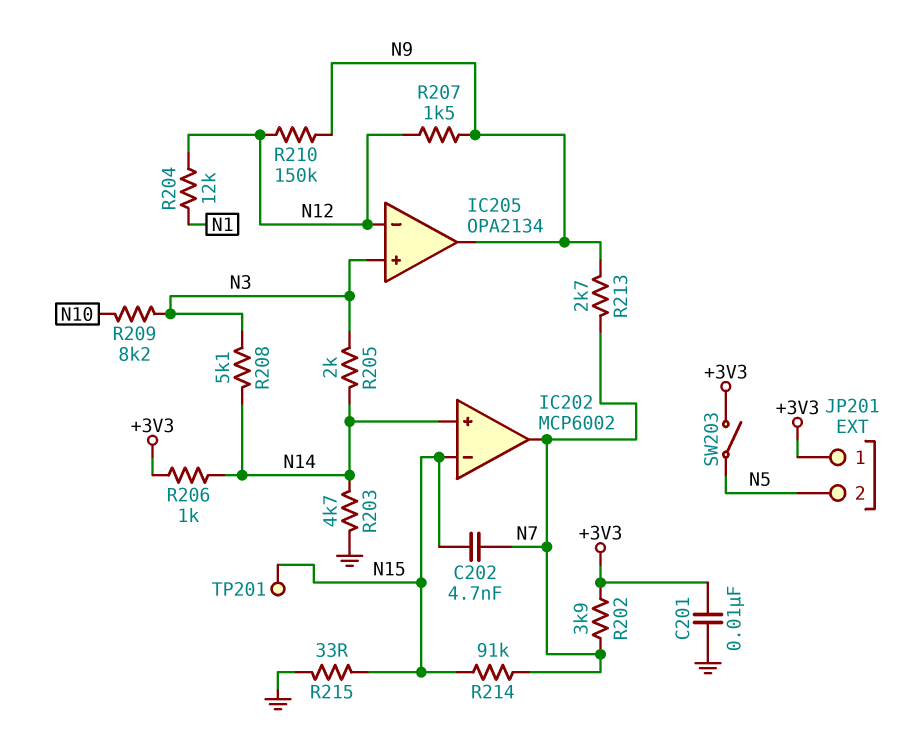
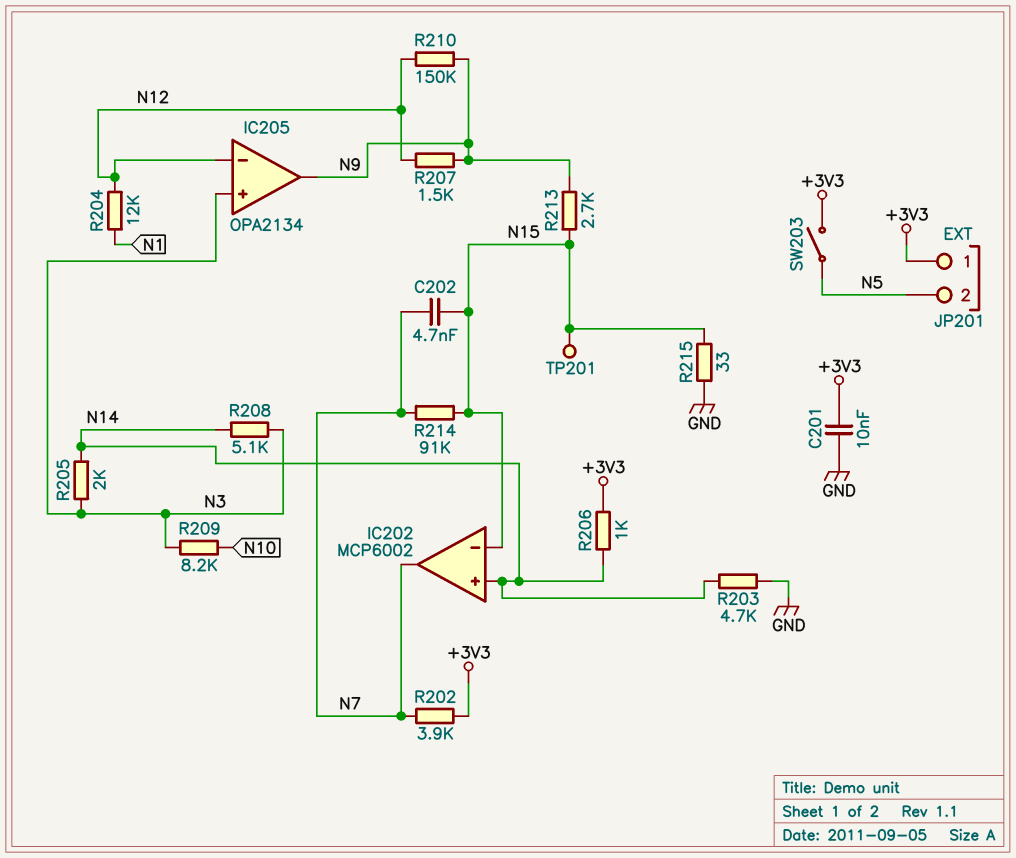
R213: 2.7k (N7, N9) -> 2.7k (N9, N15)

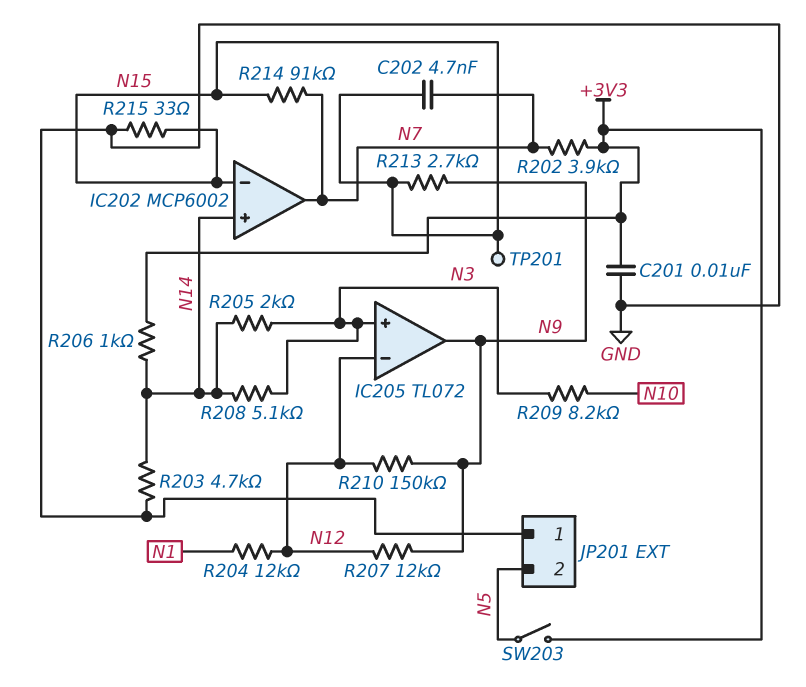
IC205: OPA2134 -> TL072
JP201 pin 1: +3V3 -> GND
R207: 1.5k (N9, N12) -> 12k (N9, N12)

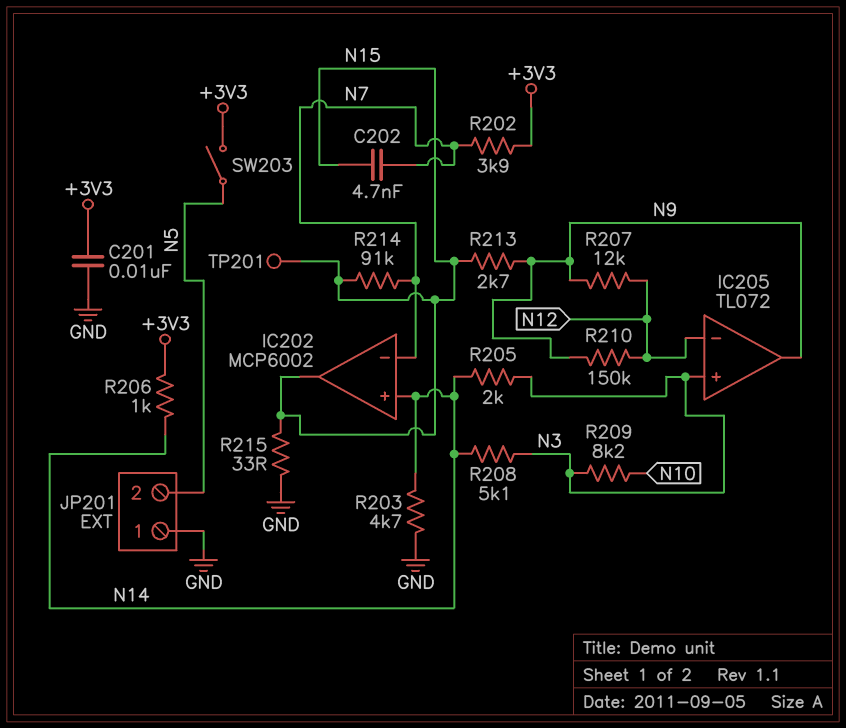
IC202 pin in-: N15 -> N7
IC202 pin out: N7 -> N15
R204: 12k (N1, N12) -> none

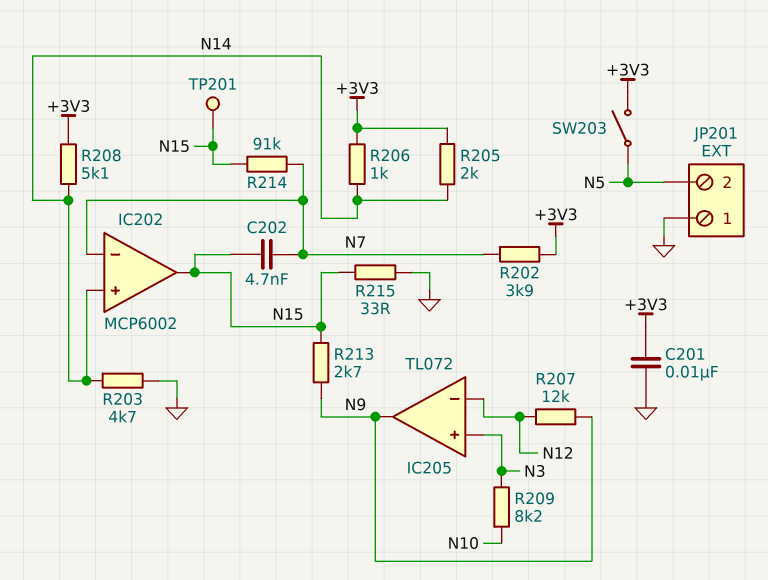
R205: 2k (N3, N14) -> 2k (+3V3, N14)
R208: 5.1k (N3, N14) -> 5.1k (+3V3, N14)
R210: 150k (N9, N12) -> none

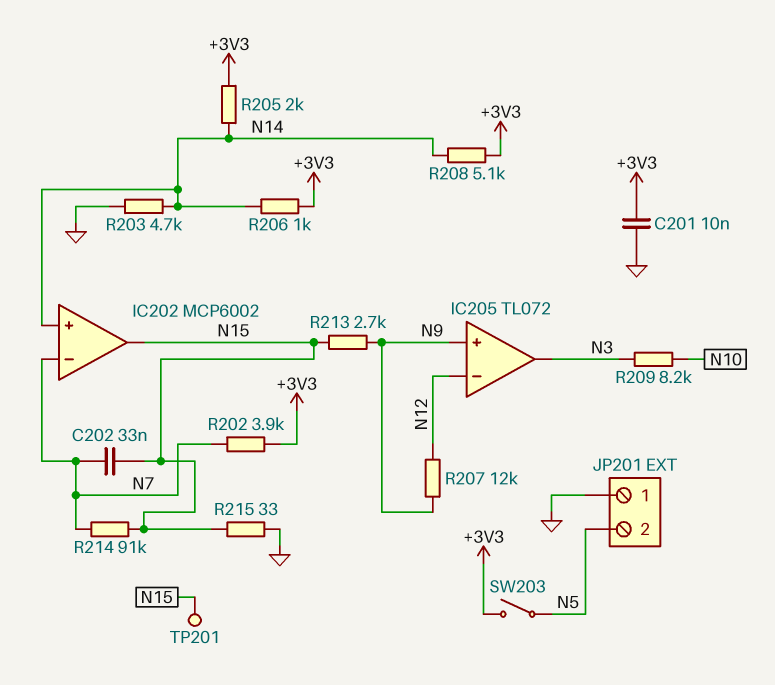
C202: 4.7nF (N7, N15) -> 33nF (N7, N15)
IC205 pin in+: N3 -> N9
IC205 pin out: N9 -> N3

